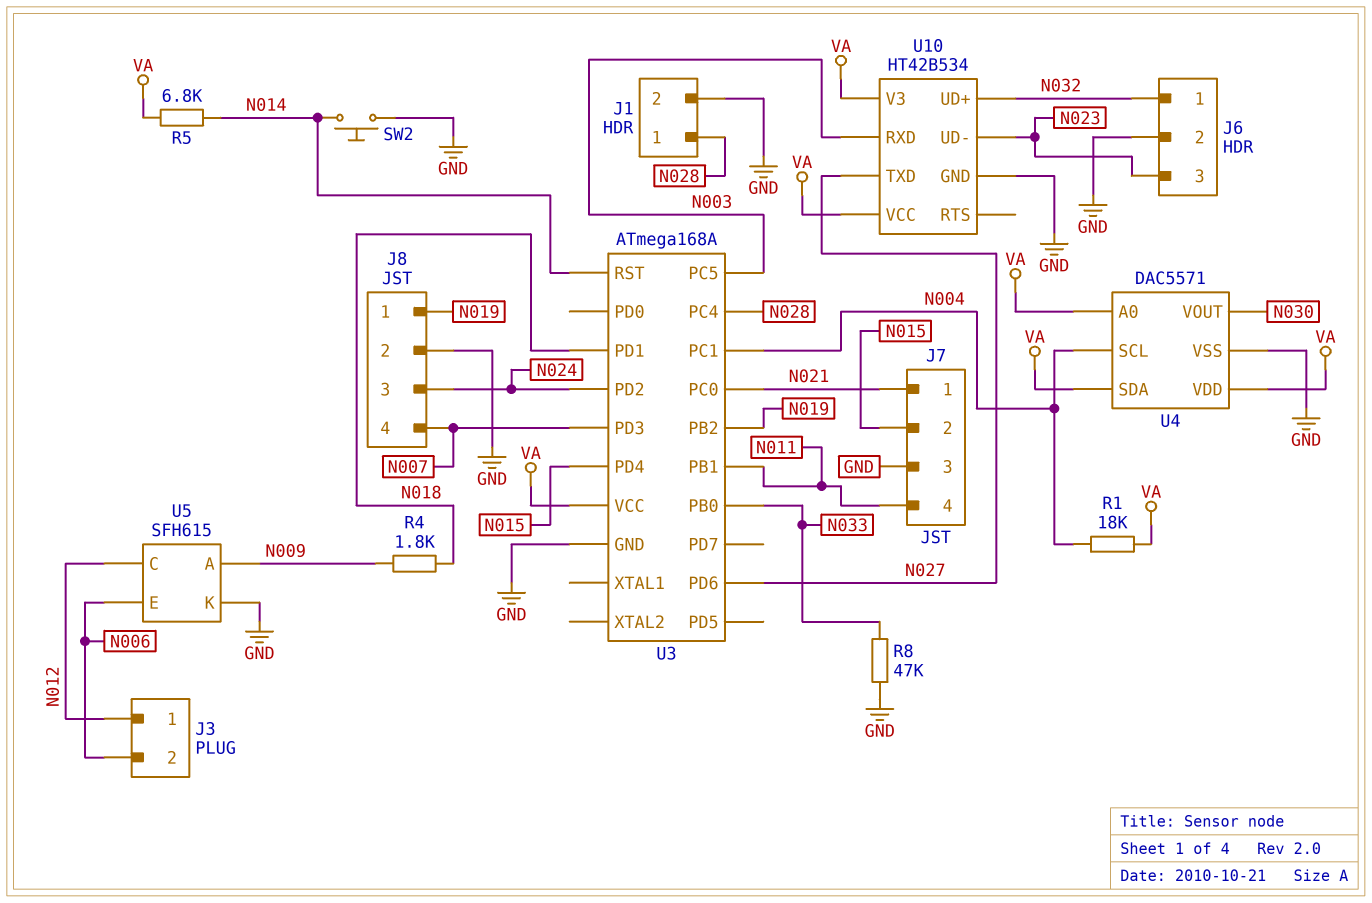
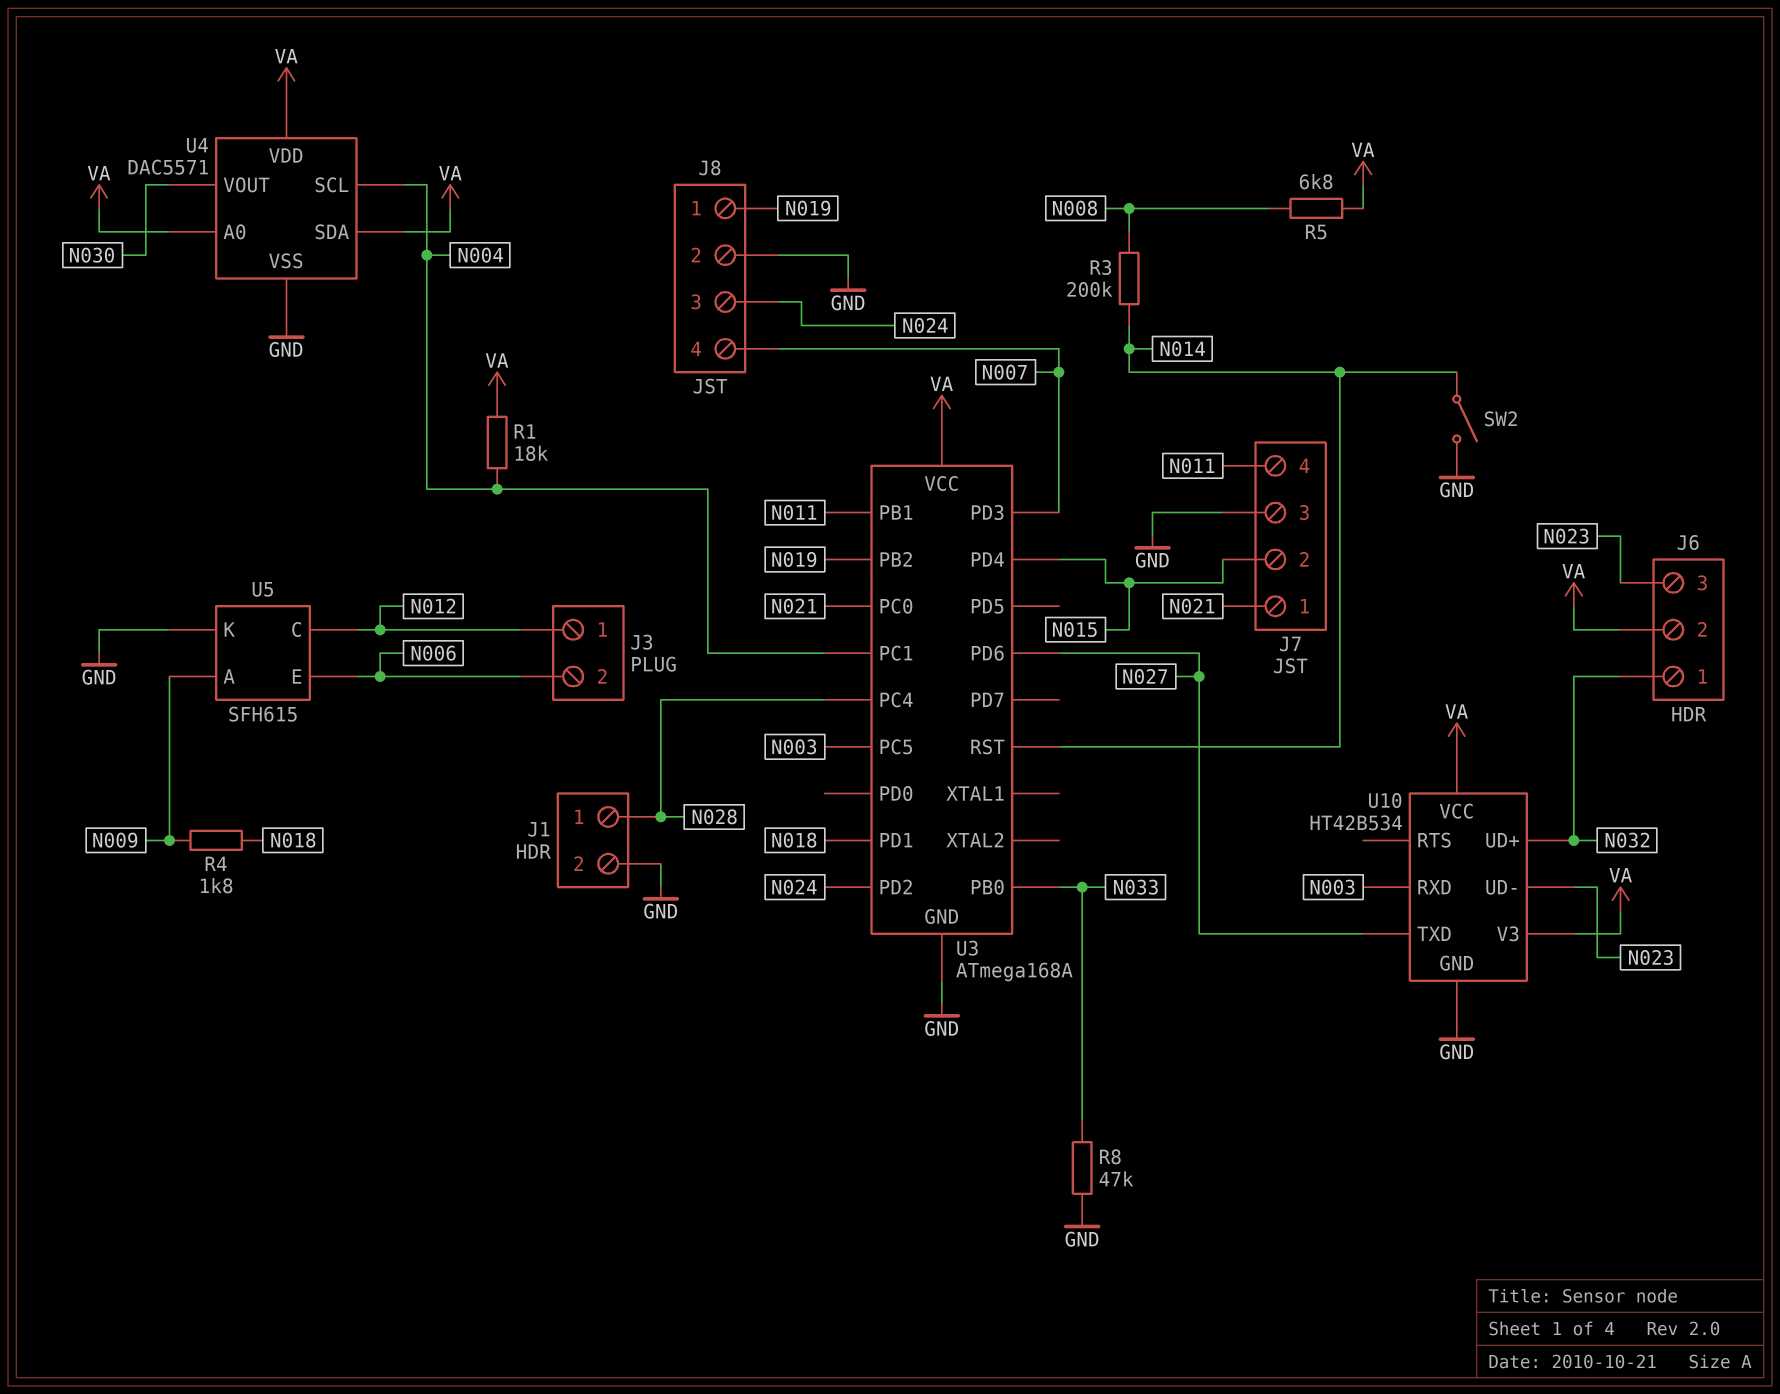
J6 pin 2: GND -> VA
R3: none -> 200k (N008, N014)
R5: 6.8k (N014, VA) -> 6.8k (N008, VA)
SW2: button (GND, N014) -> switch (GND, N014)

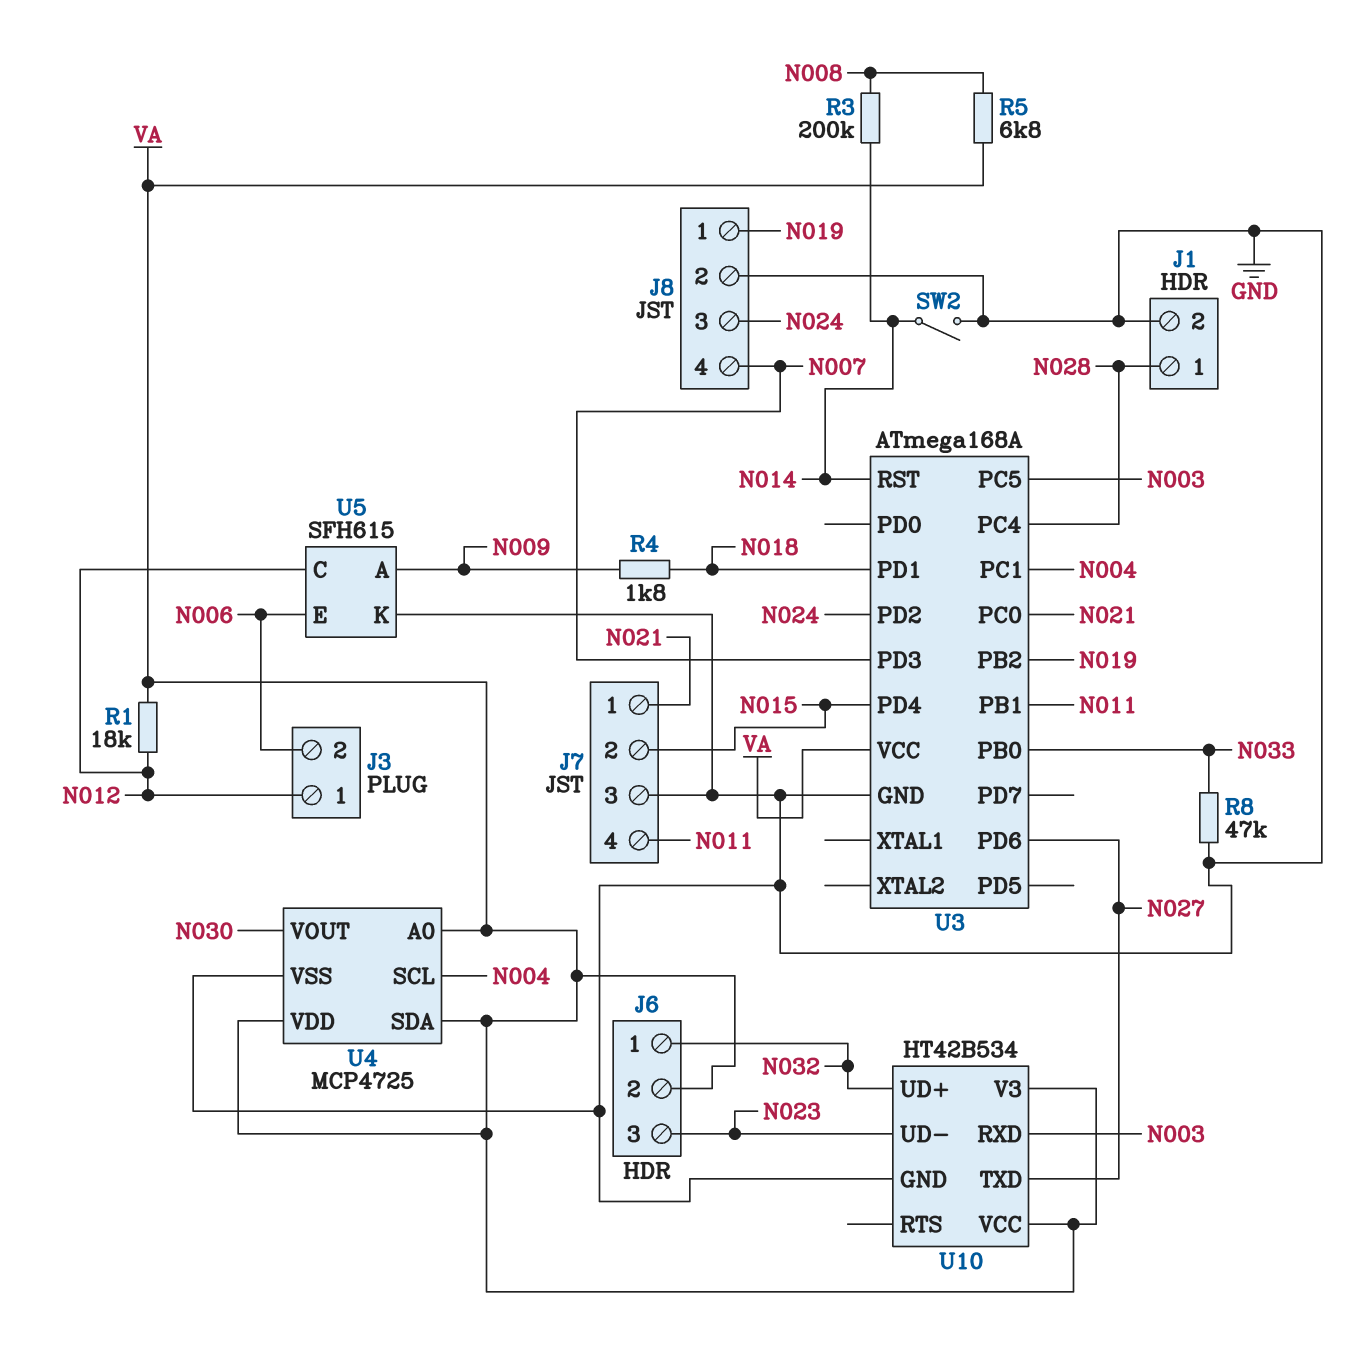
R1: 18k (N004, VA) -> 18k (N012, VA)
U4: DAC5571 -> MCP4725

